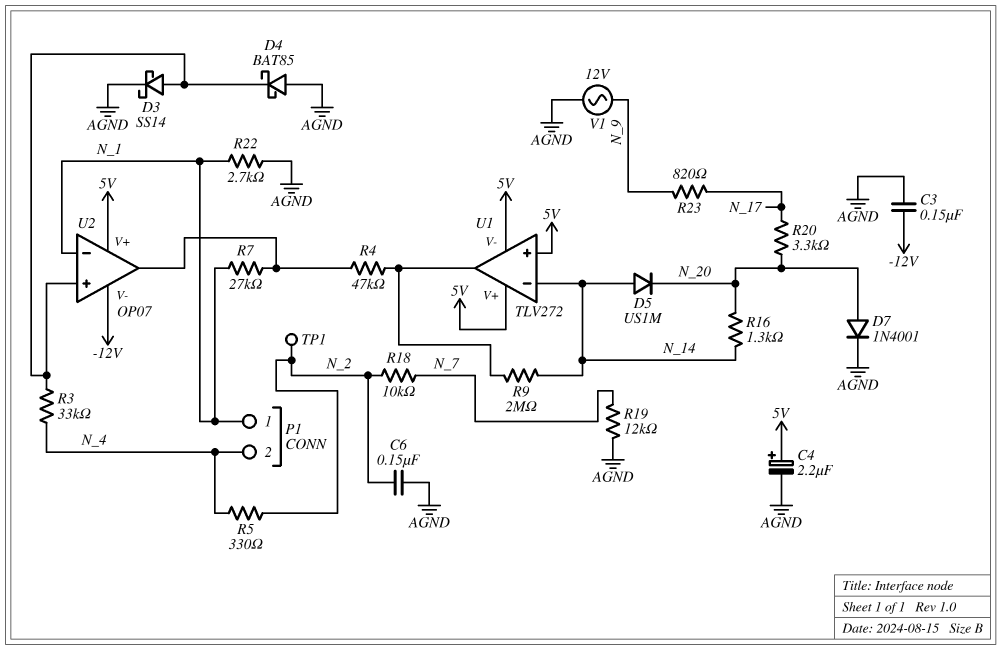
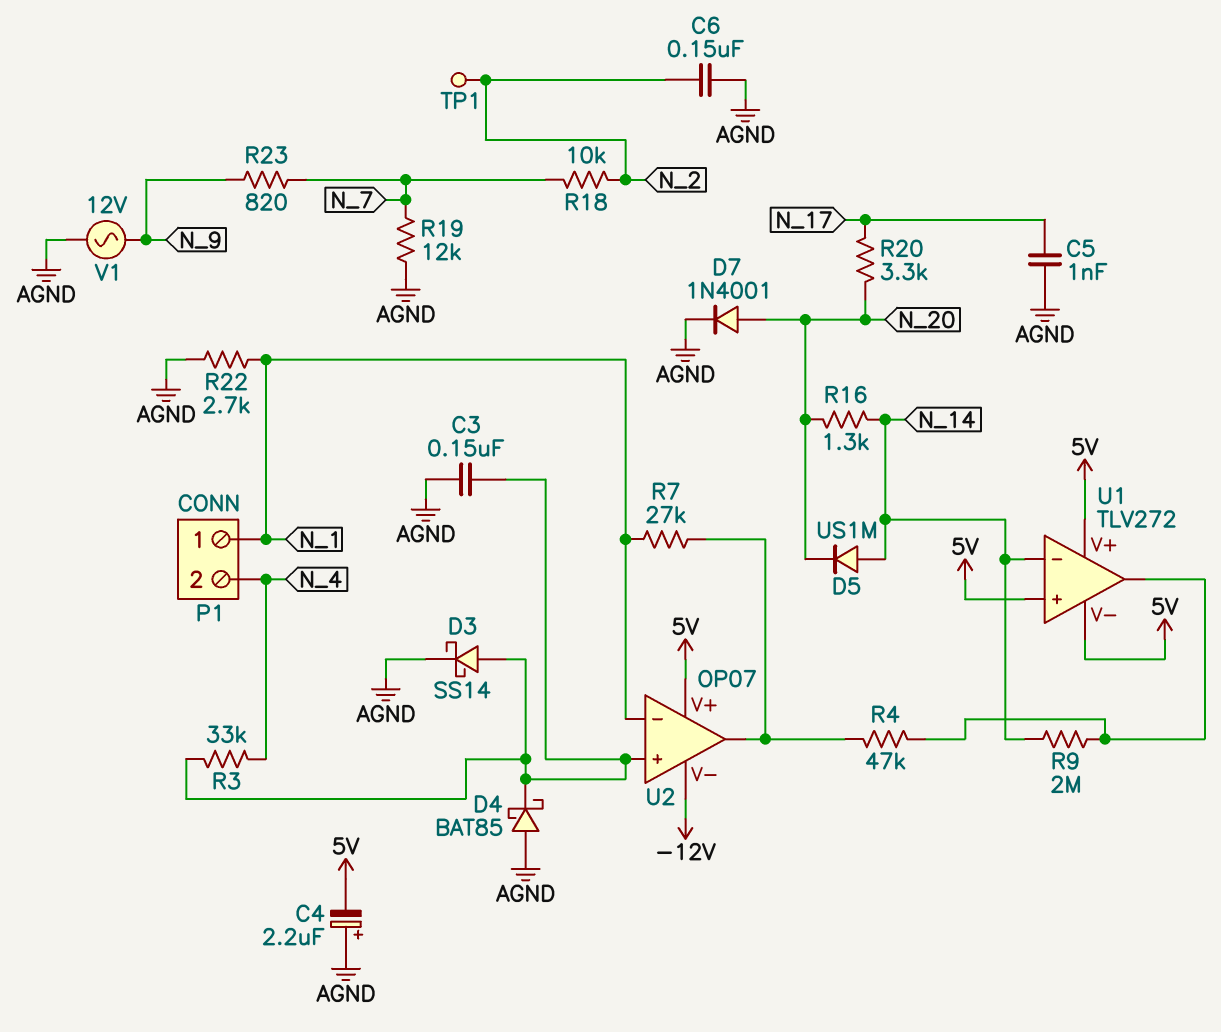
C3: 150nF (-12V, AGND) -> 150nF (AGND, U2/in+)
C4: 2.2uF (plus 5V, minus AGND) -> 2.2uF (plus AGND, minus 5V)
C5: none -> 1nF (AGND, N_17)
R5: 330 (N_2, N_4) -> none
R23: 820 (N_9, N_17) -> 820 (N_7, N_9)

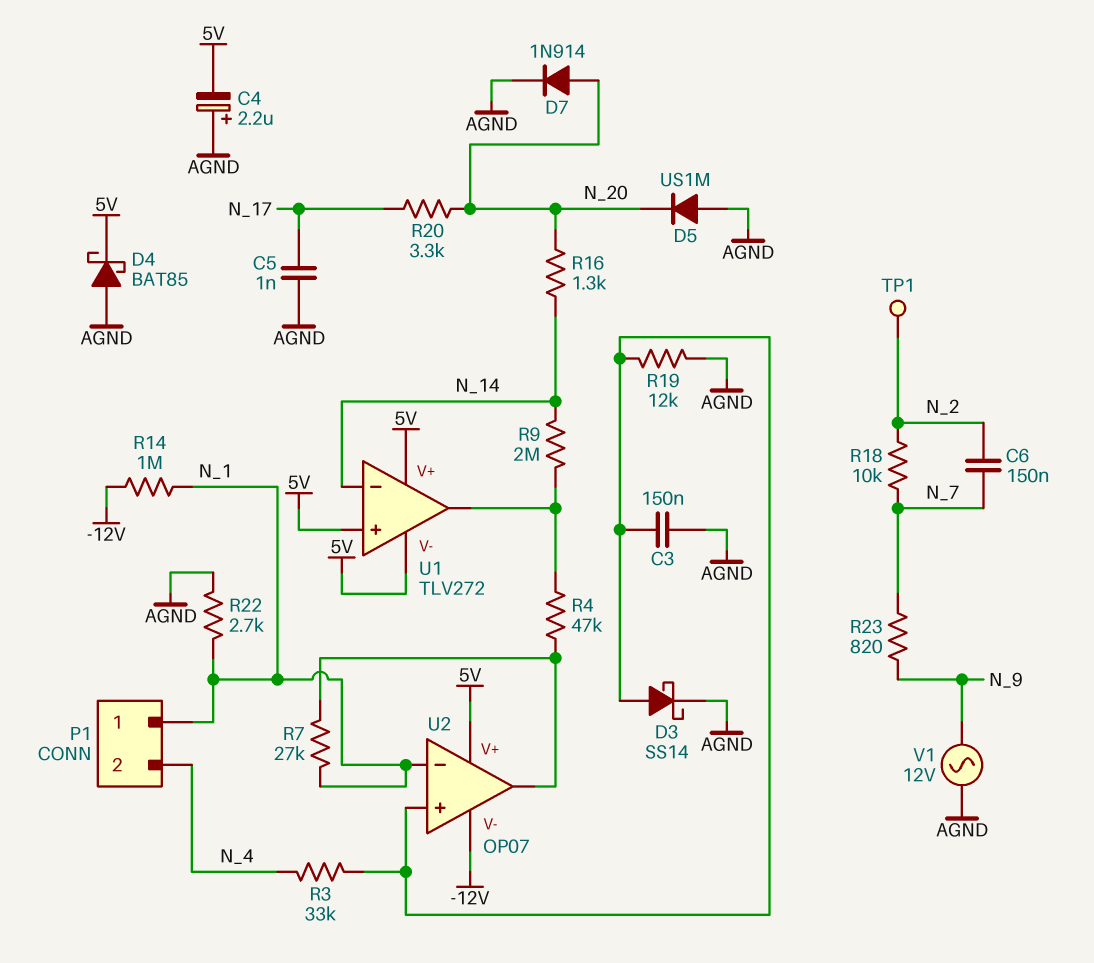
C6: 150nF (AGND, N_2) -> 150nF (N_2, N_7)
D4: schottky BAT85 (A AGND, K U2/in+) -> schottky BAT85 (A AGND, K 5V)
D5: diode US1M (A N_14, K N_20) -> diode US1M (A AGND, K N_20)
D7: diode 1N4001 (A N_20, K AGND) -> diode 1N914 (A N_20, K AGND)
R14: none -> 1M (-12V, N_1)
R19: 12k (AGND, N_7) -> 12k (AGND, U2/in+)

